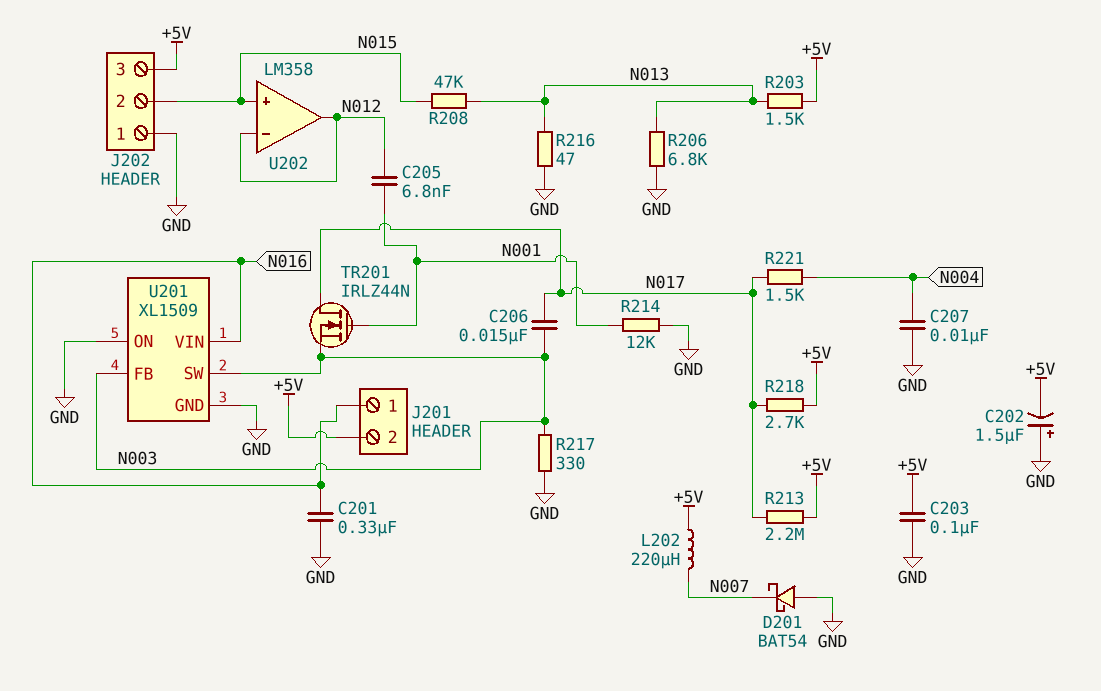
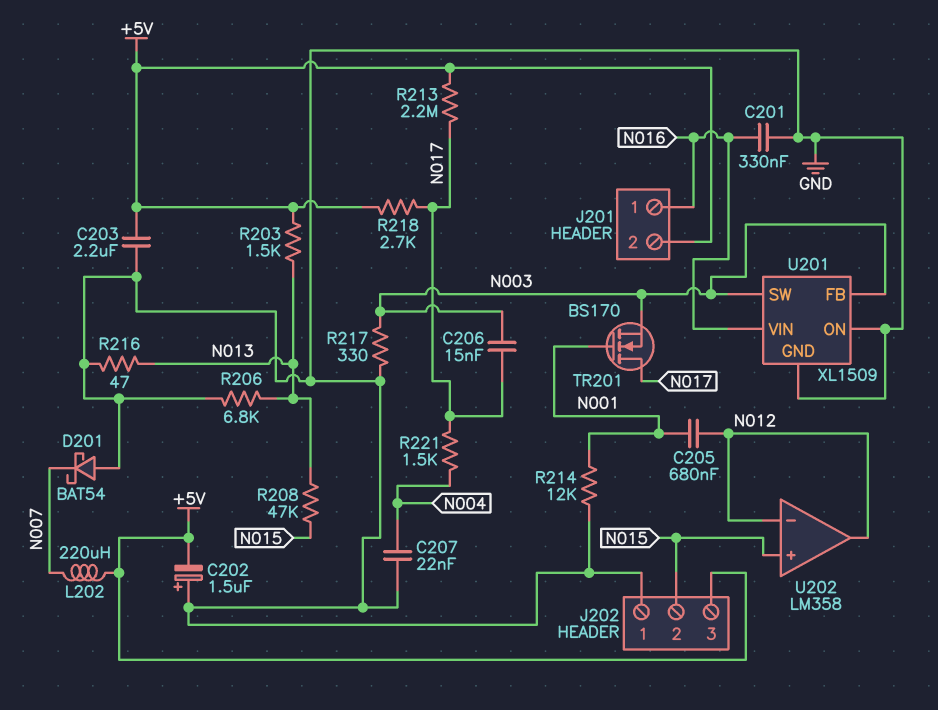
C203: 100nF (+5V, GND) -> 2.2uF (+5V, GND)
C205: 6.8nF (N001, N012) -> 680nF (N001, N012)
C207: 10nF (GND, N004) -> 22nF (GND, N004)
TR201: NMOS IRLZ44N (G N001, D N017, S N003) -> NMOS BS170 (G N001, D N017, S N003)

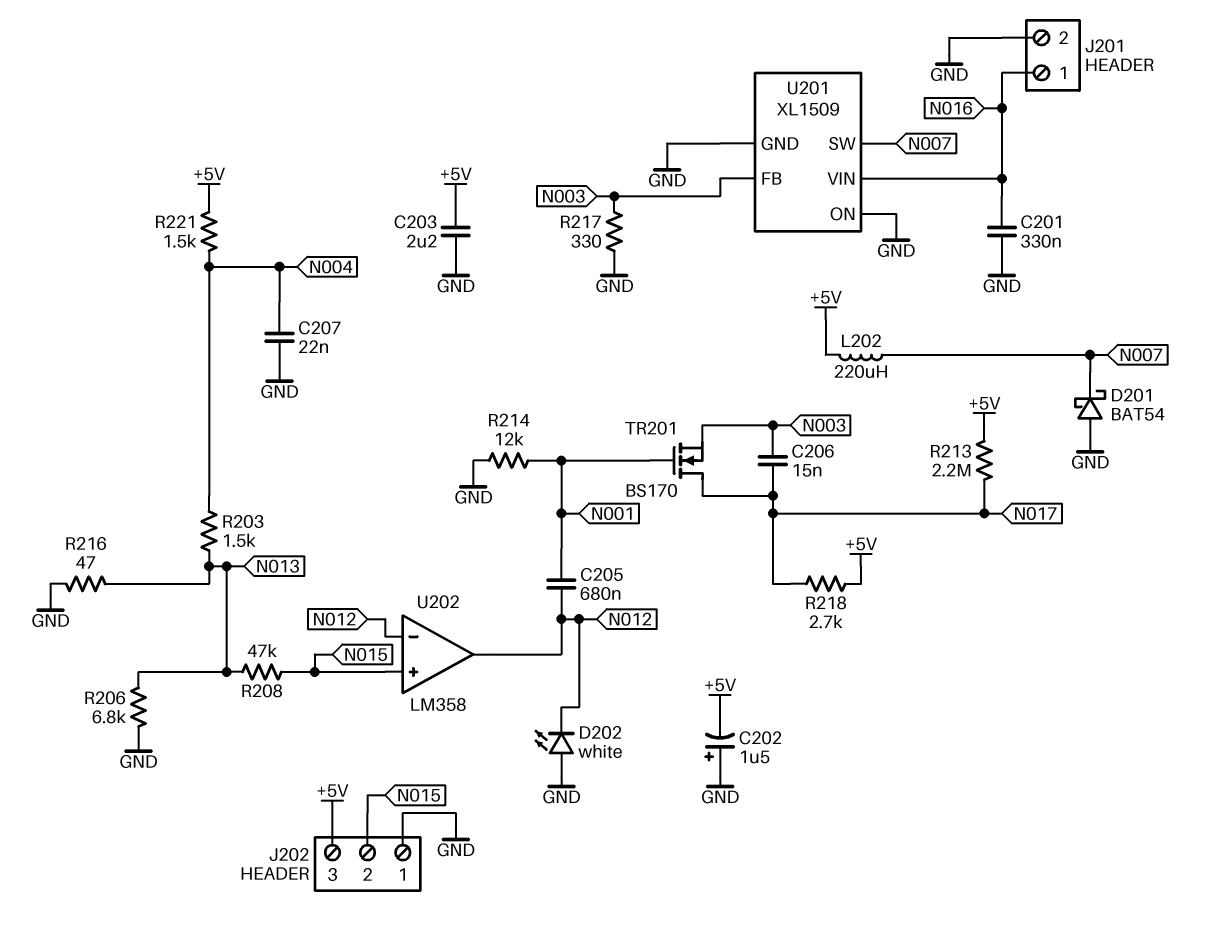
D202: none -> LED white (A GND, K N012)
J201 pin 2: +5V -> GND
R203: 1.5k (+5V, N013) -> 1.5k (N004, N013)
R221: 1.5k (N004, N017) -> 1.5k (+5V, N004)
U201 pin SW: N003 -> N007

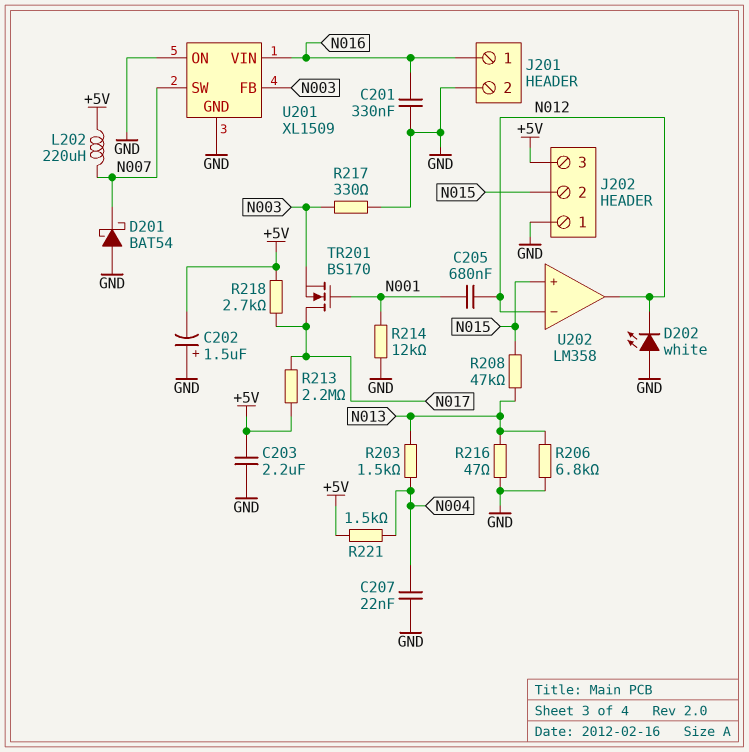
C206: 15nF (N003, N017) -> none

